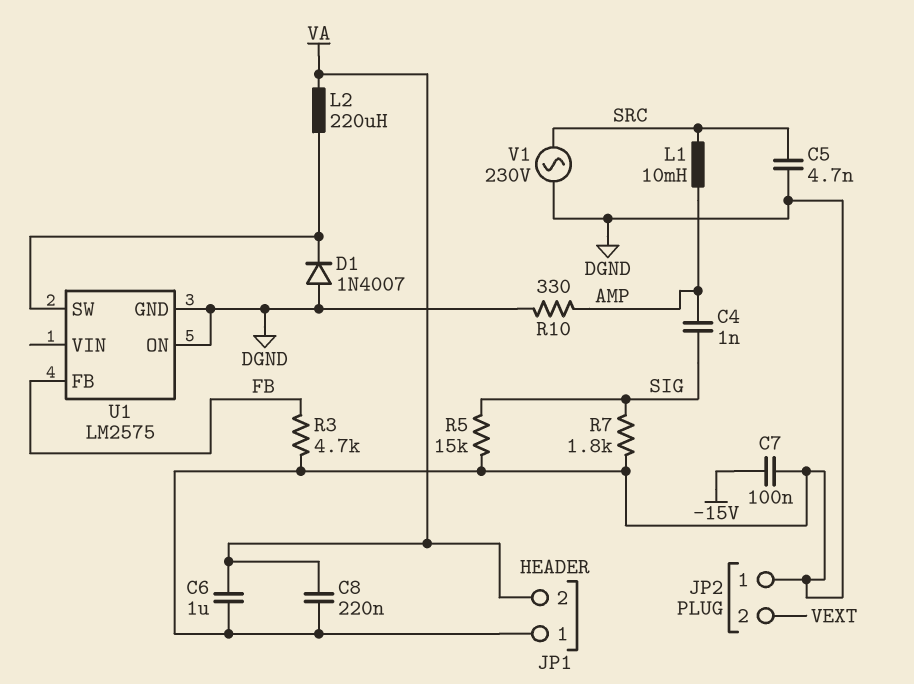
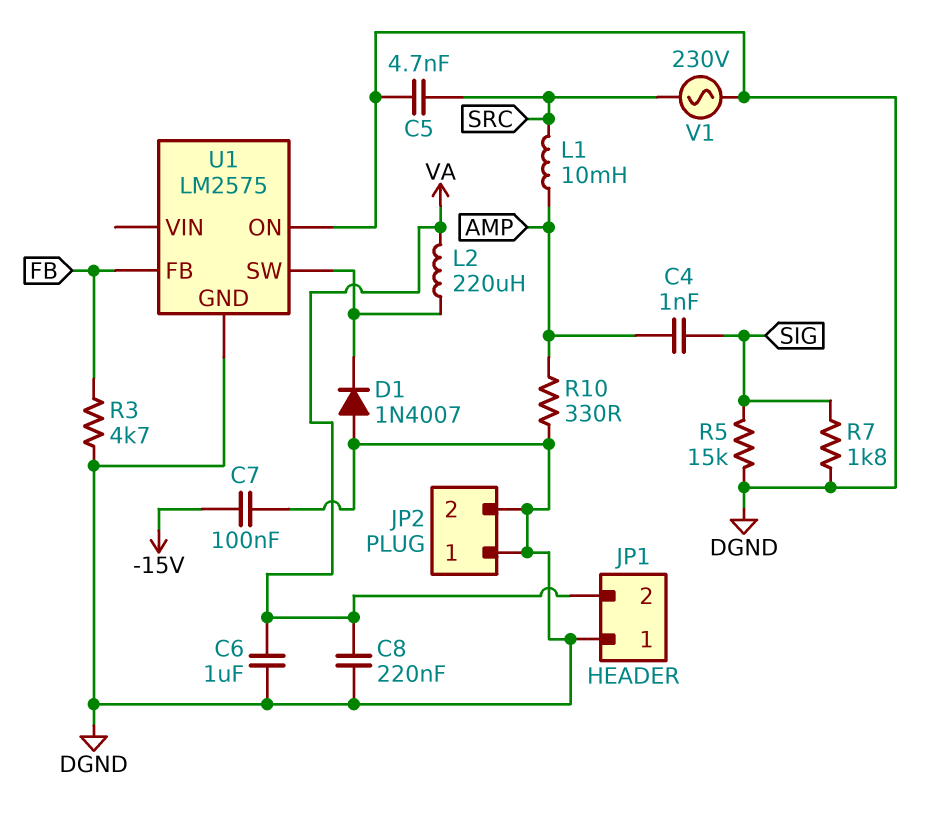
JP2 pin 2: VEXT -> DGND

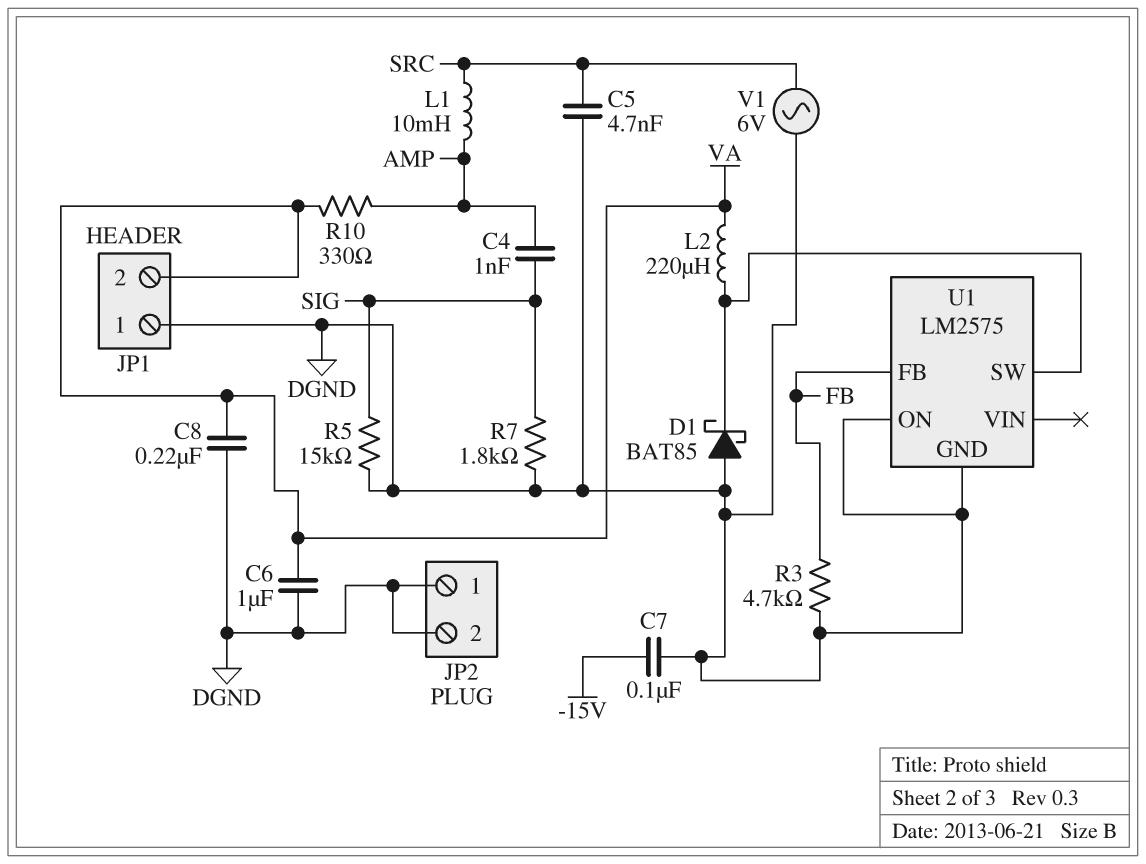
D1: diode 1N4007 (A DGND, K U1/SW) -> schottky BAT85 (A DGND, K U1/SW)
R10: 330 (AMP, DGND) -> 330 (AMP, VA)
V1: AC 230V (DGND, SRC) -> AC 6V (DGND, SRC)

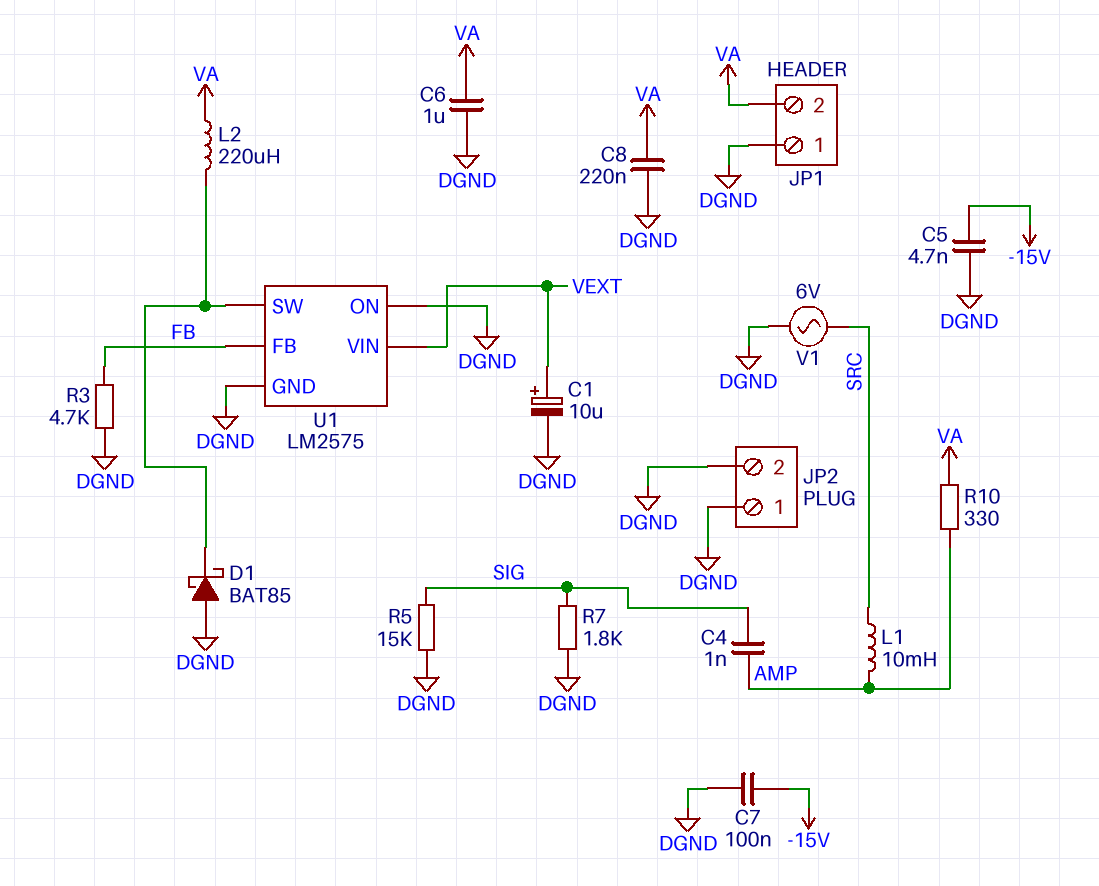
C1: none -> 10uF (plus VEXT, minus DGND)
C5: 4.7nF (DGND, SRC) -> 4.7nF (-15V, DGND)
U1 pin VIN: none -> VEXT

